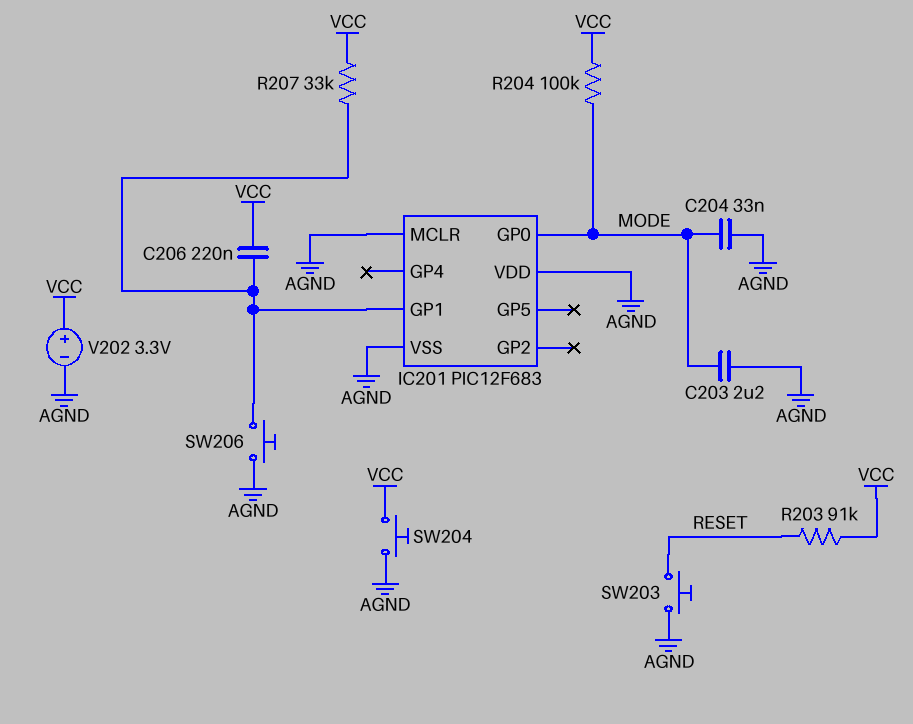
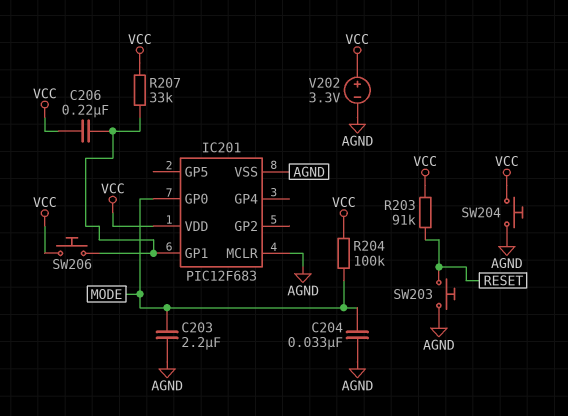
IC201 pin VDD: AGND -> VCC
SW206: button (AGND, IC201/GP1) -> button (IC201/GP1, VCC)

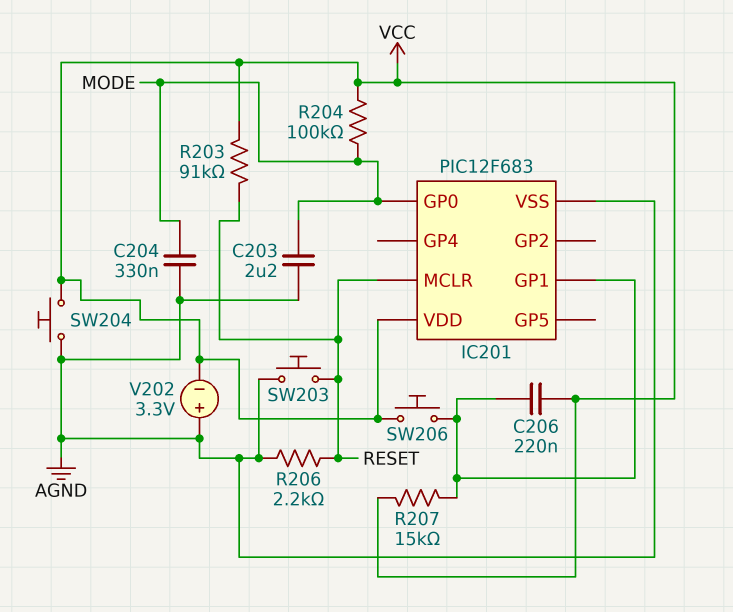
C204: 33nF (AGND, MODE) -> 330nF (AGND, MODE)
IC201 pin MCLR: AGND -> RESET
R206: none -> 2.2k (AGND, RESET)
R207: 33k (IC201/GP1, VCC) -> 15k (IC201/GP1, VCC)
V202: 3.3V (plus VCC, minus AGND) -> 3.3V (plus AGND, minus VCC)

